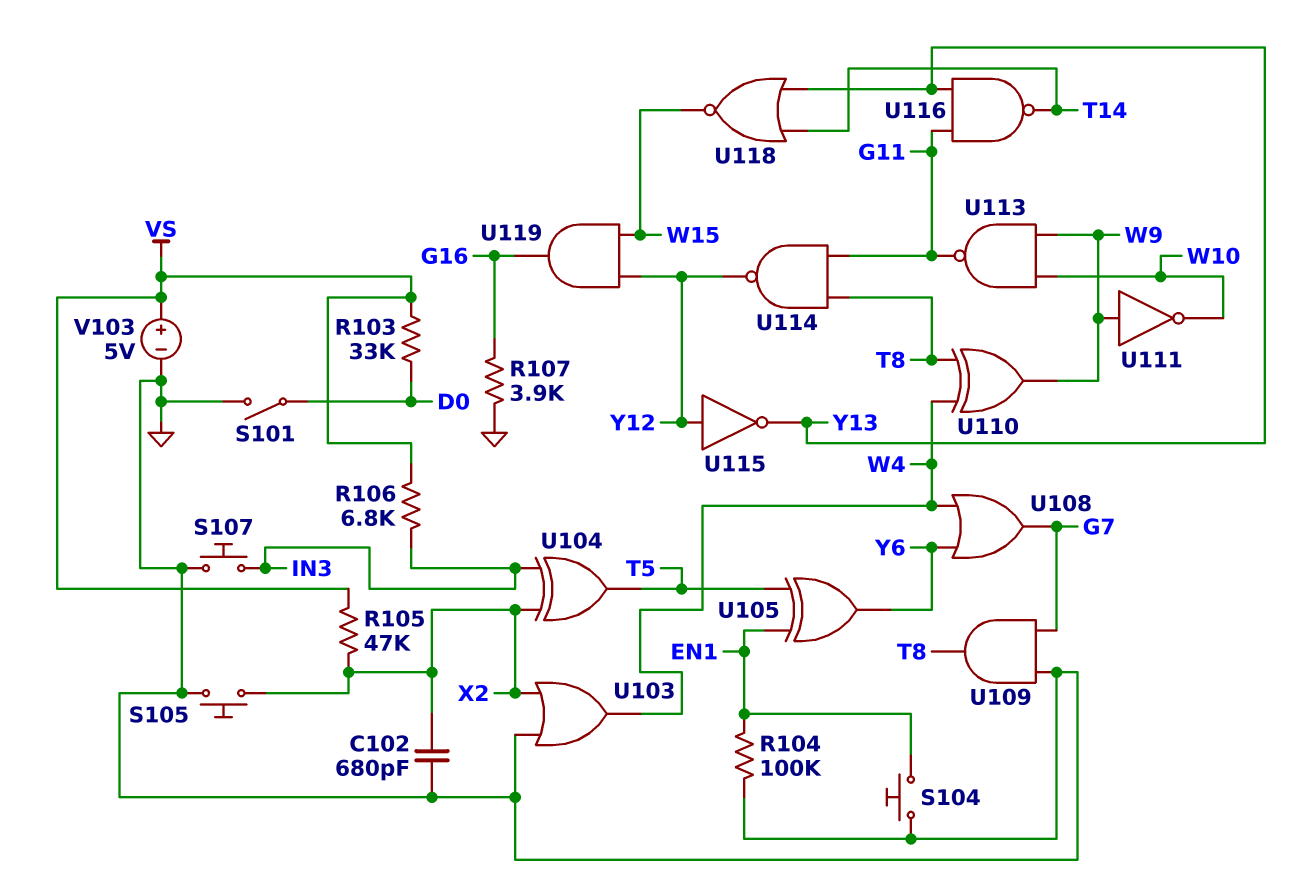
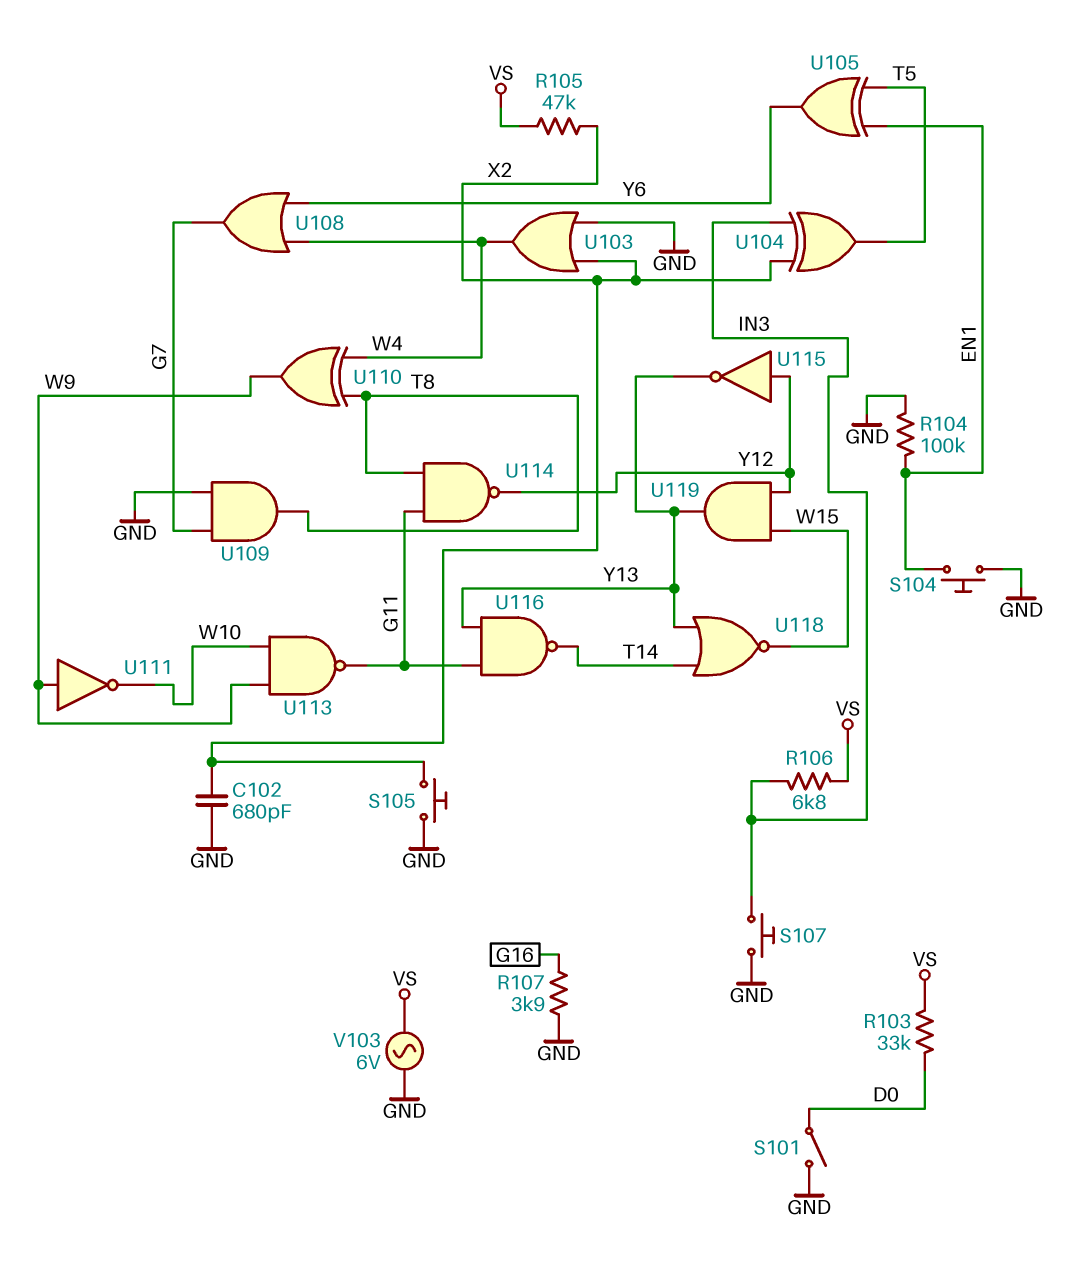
U119: AND (in W15, in Y12, out G16) -> AND (in W15, in Y12, out Y13)
V103: 5V (plus VS, minus GND) -> AC 6V (GND, VS)

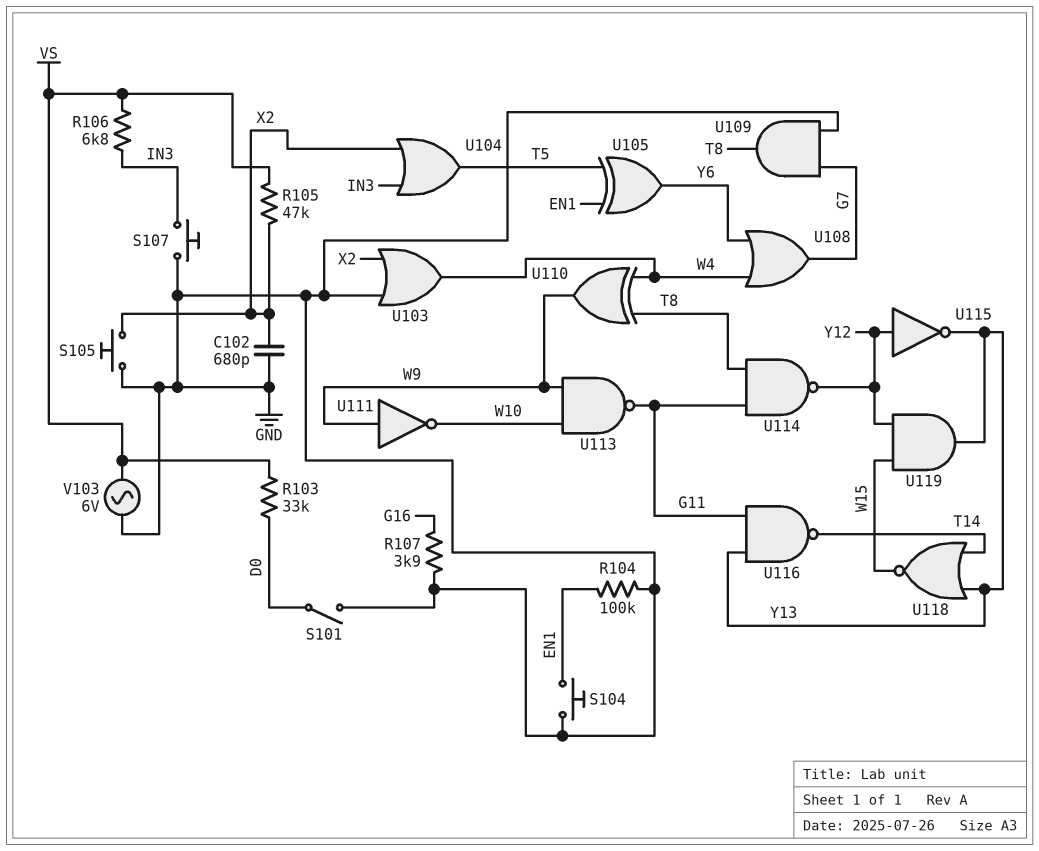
U104: XOR (in IN3, in X2, out T5) -> OR (in IN3, in X2, out T5)

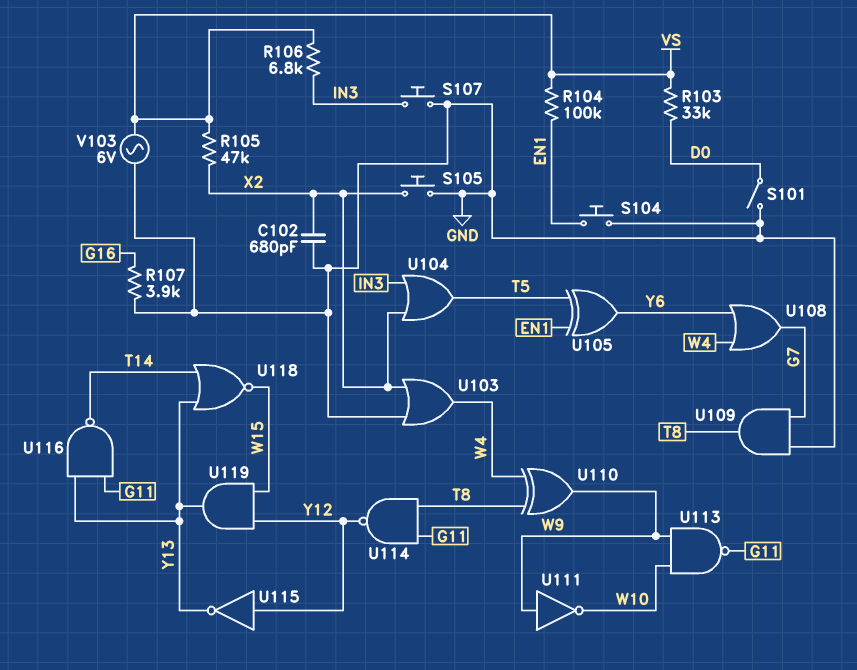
R104: 100k (EN1, GND) -> 100k (EN1, VS)

